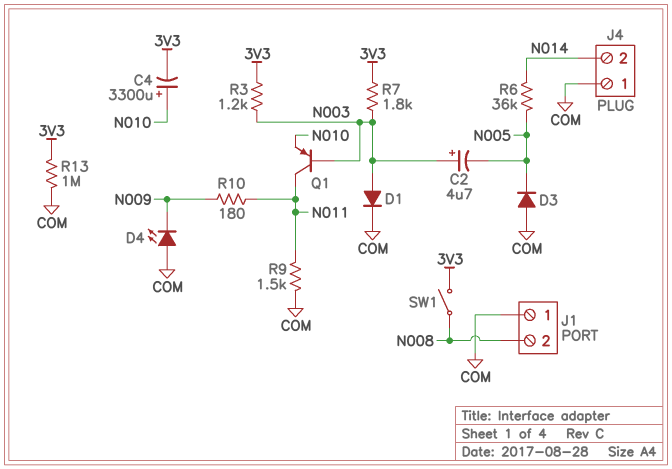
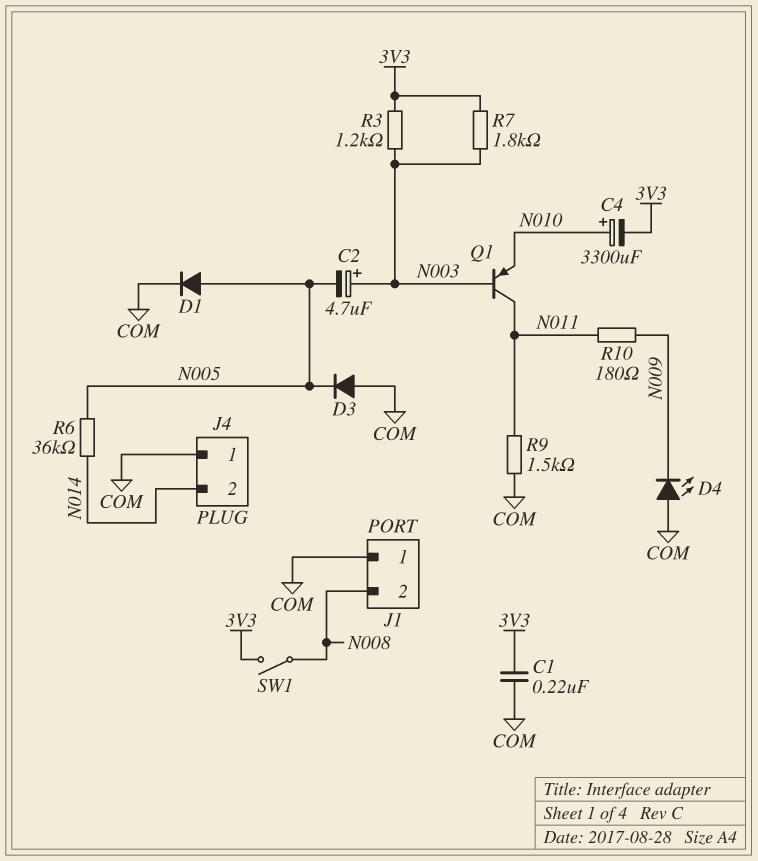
C1: none -> 220nF (3V3, COM)
D1: diode (A N003, K COM) -> diode (A N005, K COM)
R13: 1M (3V3, COM) -> none

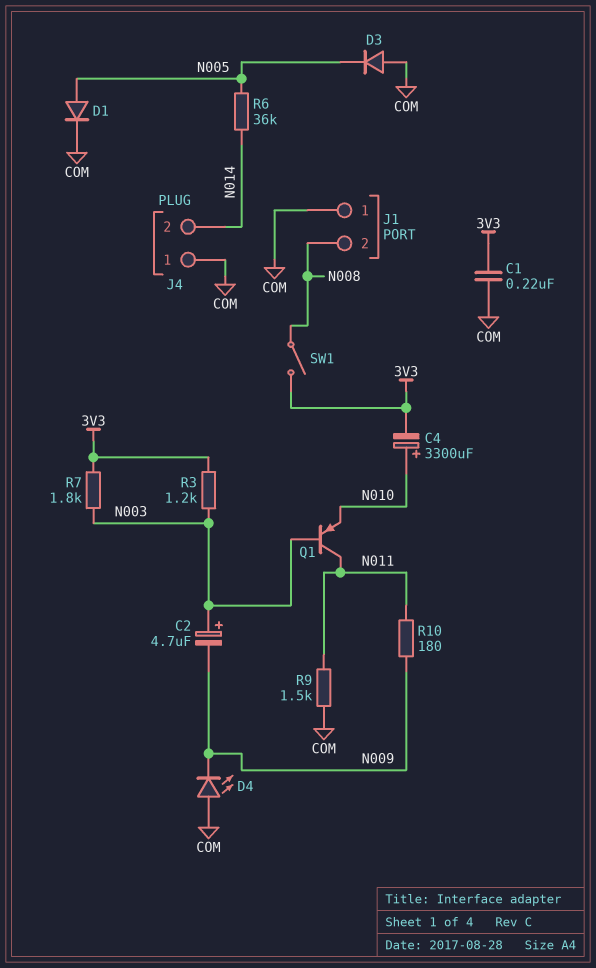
C2: 4.7uF (plus N003, minus N005) -> 4.7uF (plus N003, minus N009)

